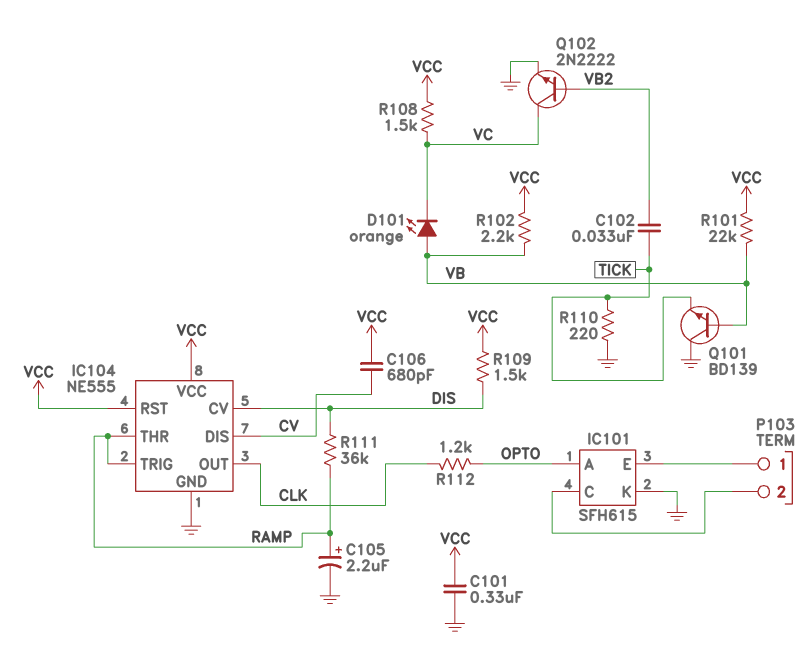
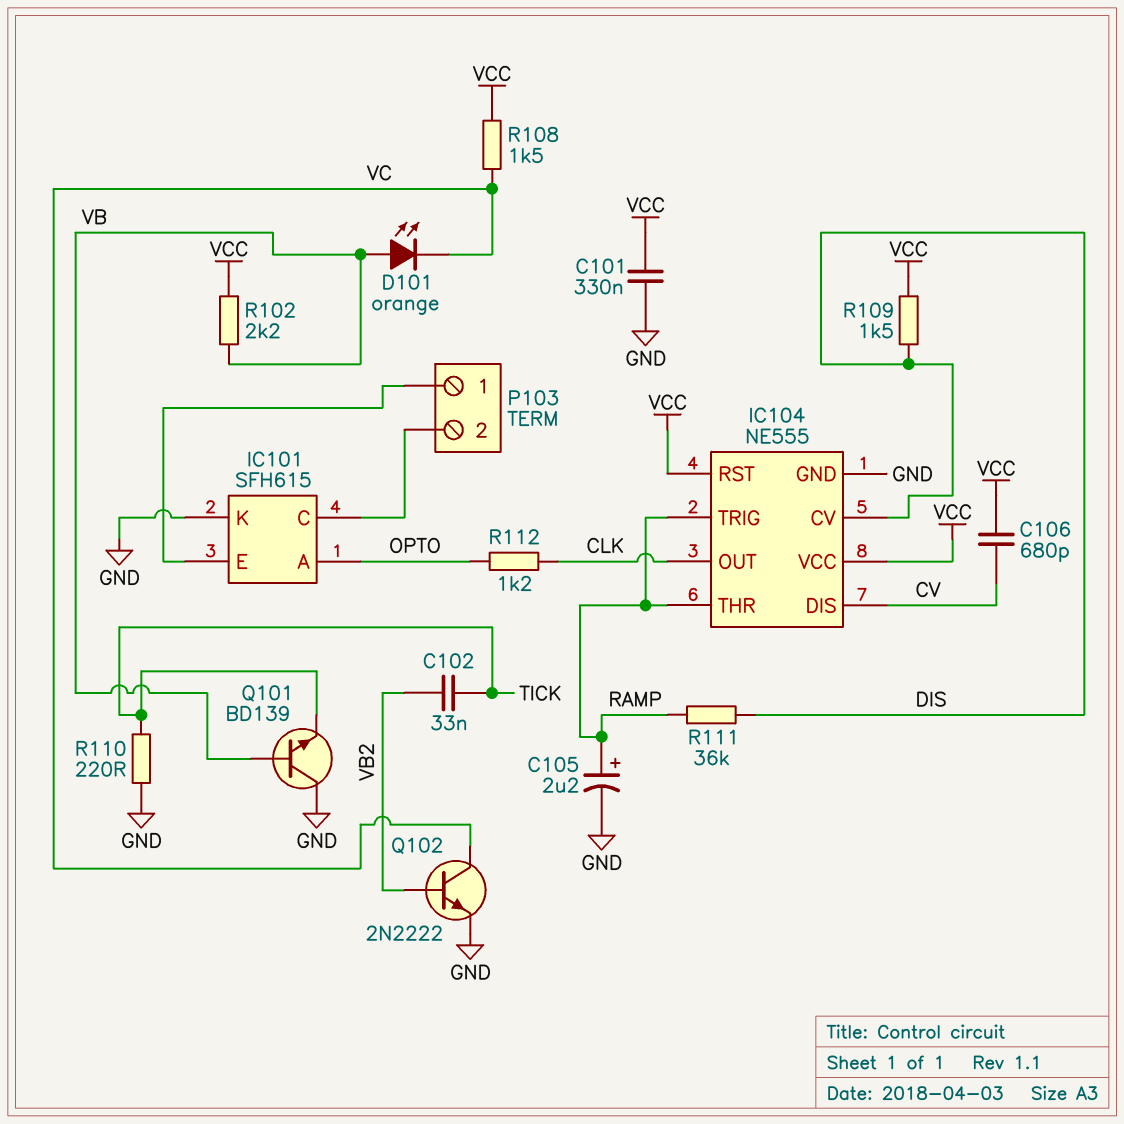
R101: 22k (VB, VCC) -> none

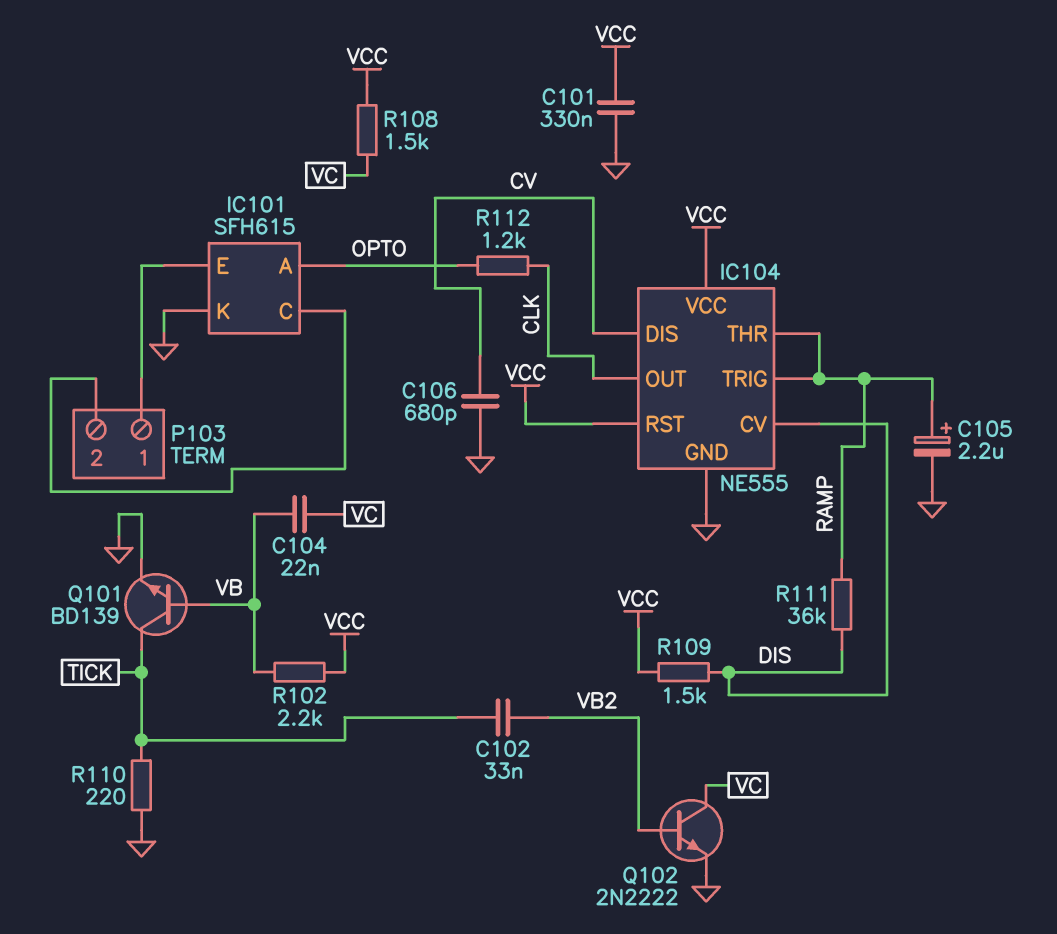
C104: none -> 22nF (VB, VC)
C106: 680pF (CV, VCC) -> 680pF (CV, GND)
D101: LED orange (A VB, K VC) -> none
Q101: NPN BD139 (B VB, C GND, E TICK) -> NPN BD139 (B VB, C TICK, E GND)

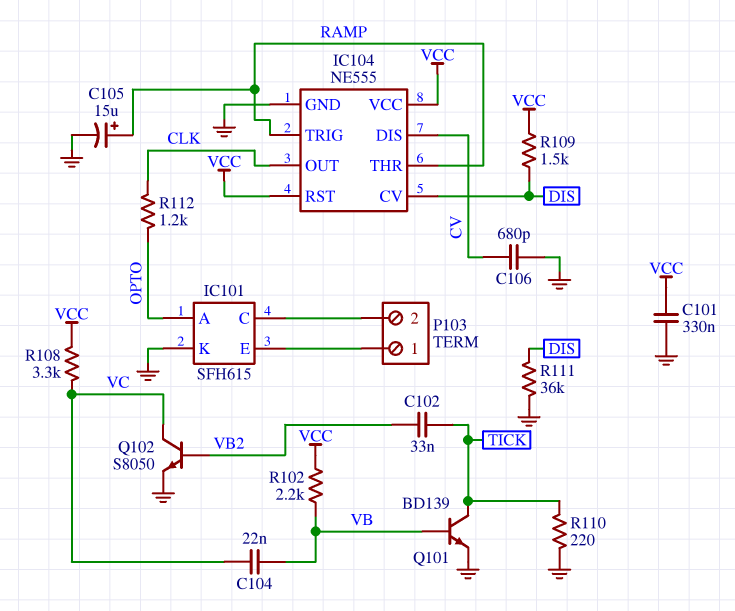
C105: 2.2uF (plus RAMP, minus GND) -> 15uF (plus RAMP, minus GND)
Q102: NPN 2N2222 (B VB2, C VC, E GND) -> NPN S8050 (B VB2, C VC, E GND)
R108: 1.5k (VC, VCC) -> 3.3k (VC, VCC)
R111: 36k (DIS, RAMP) -> 36k (DIS, GND)

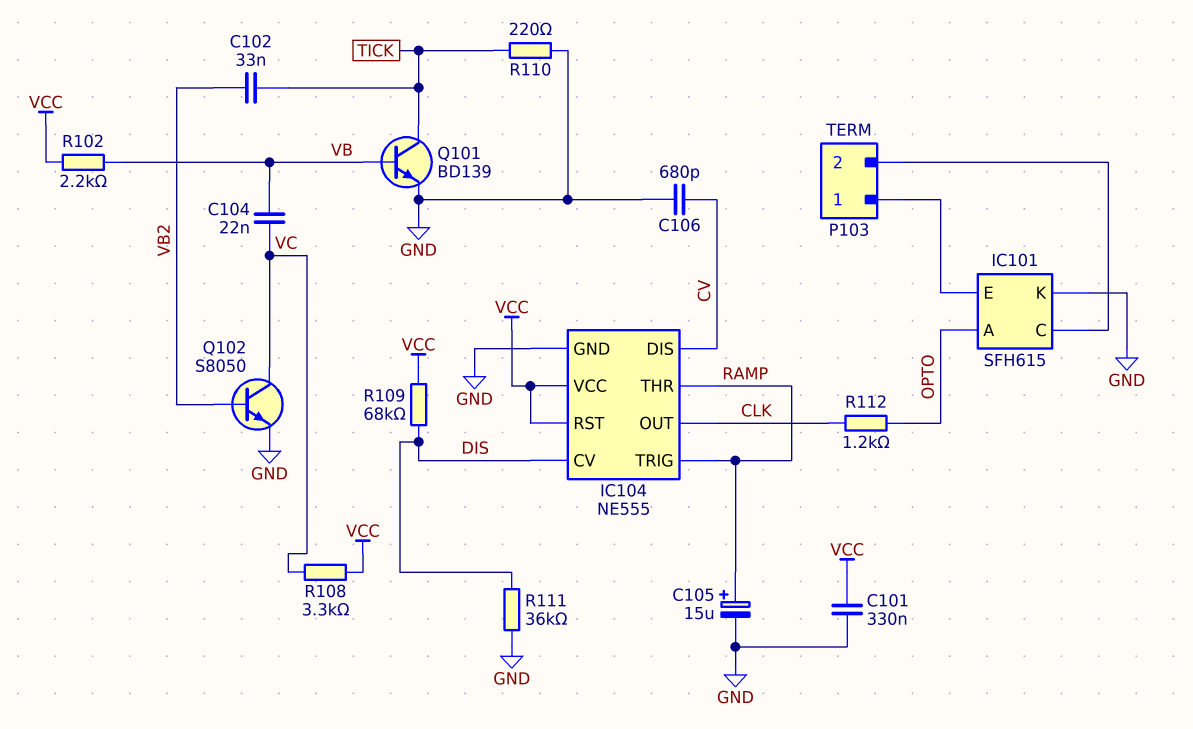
R109: 1.5k (DIS, VCC) -> 68k (DIS, VCC)

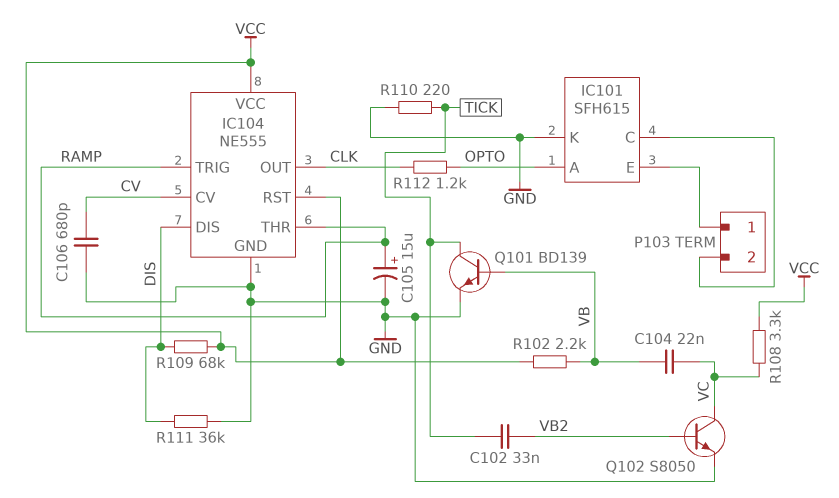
C101: 330nF (GND, VCC) -> none
IC104 pin CV: DIS -> CV
IC104 pin DIS: CV -> DIS

